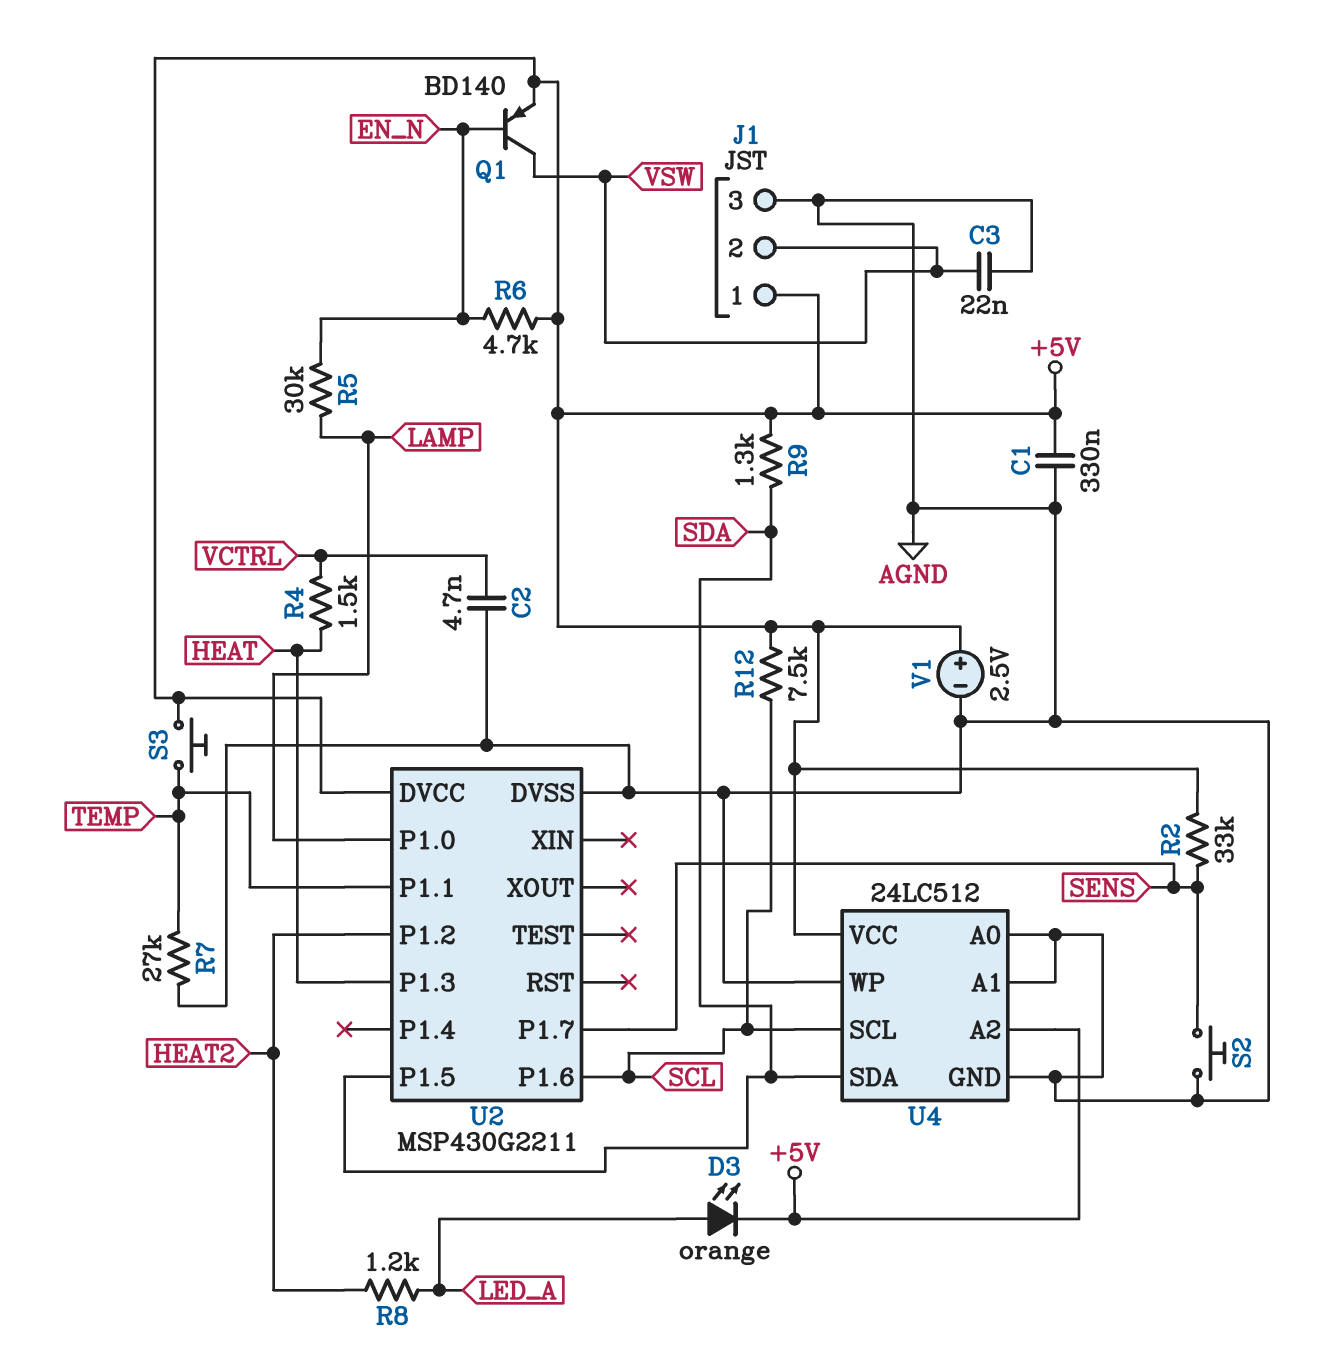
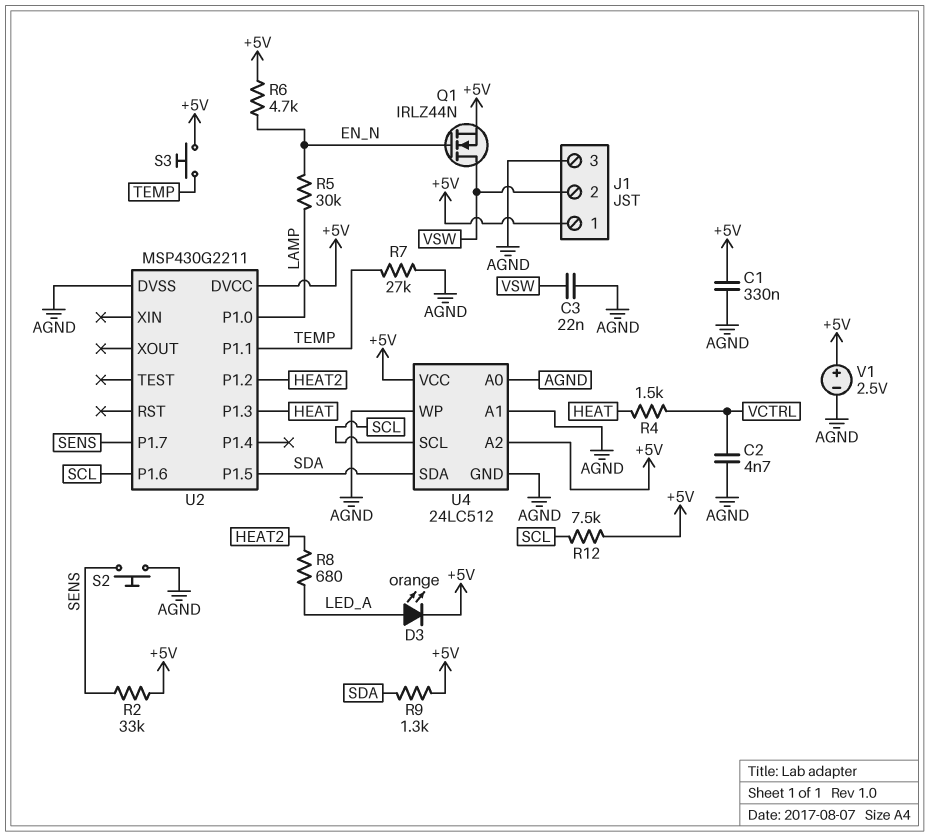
Q1: PNP BD140 (B EN_N, C VSW, E +5V) -> NMOS IRLZ44N (G EN_N, D VSW, S +5V)
R8: 1.2k (HEAT2, LED_A) -> 680 (HEAT2, LED_A)

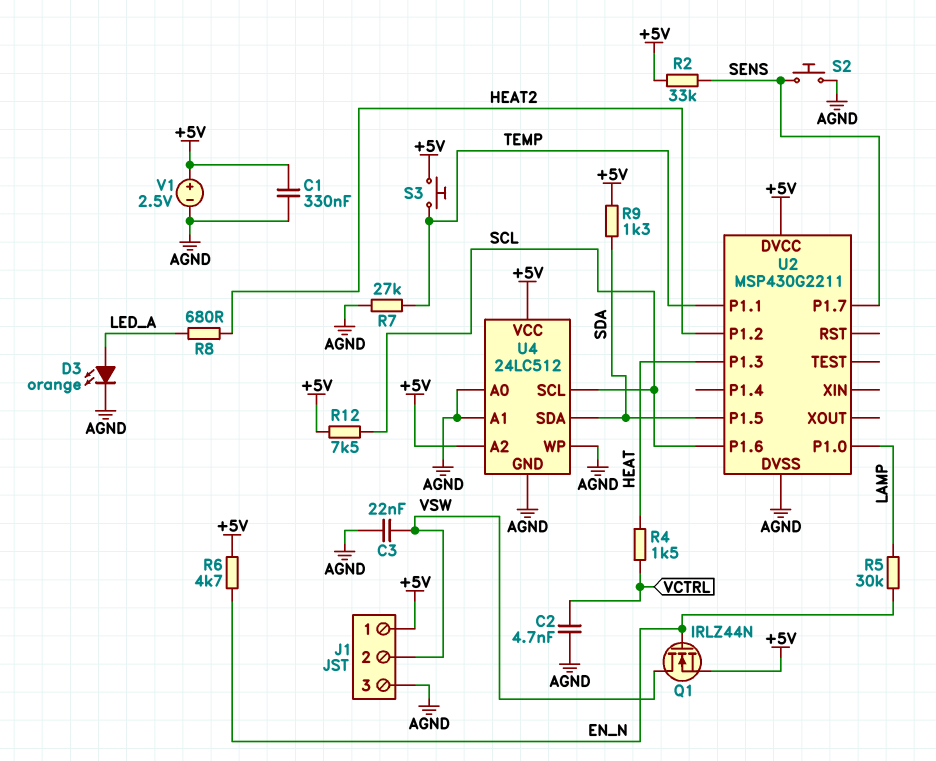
D3: LED orange (A LED_A, K +5V) -> LED orange (A LED_A, K AGND)

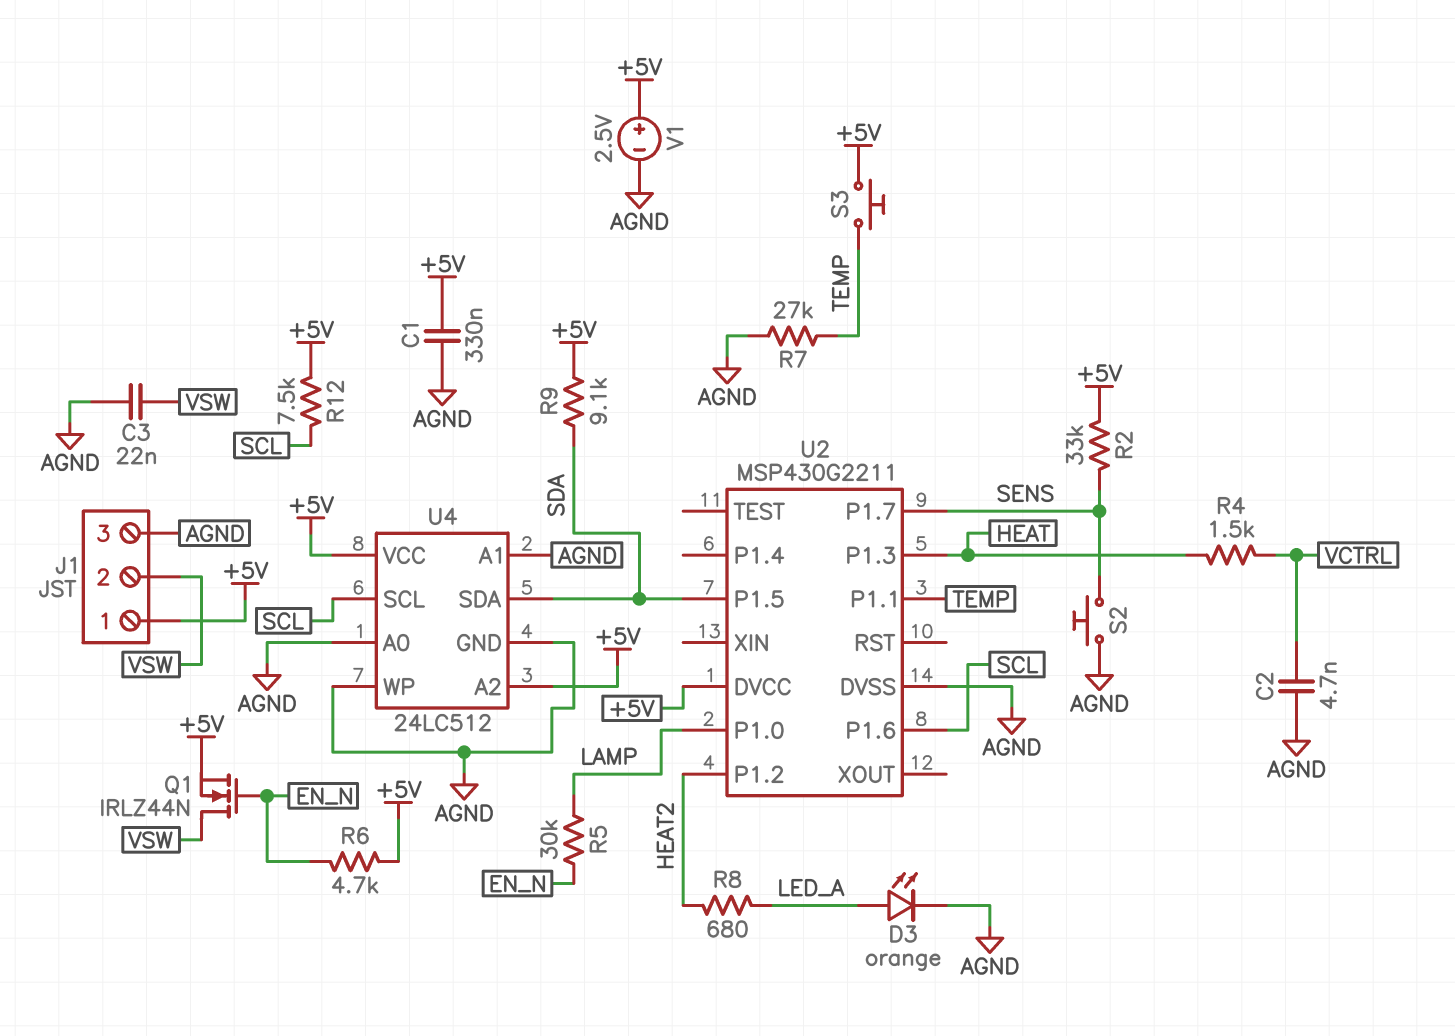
R9: 1.3k (+5V, SDA) -> 9.1k (+5V, SDA)

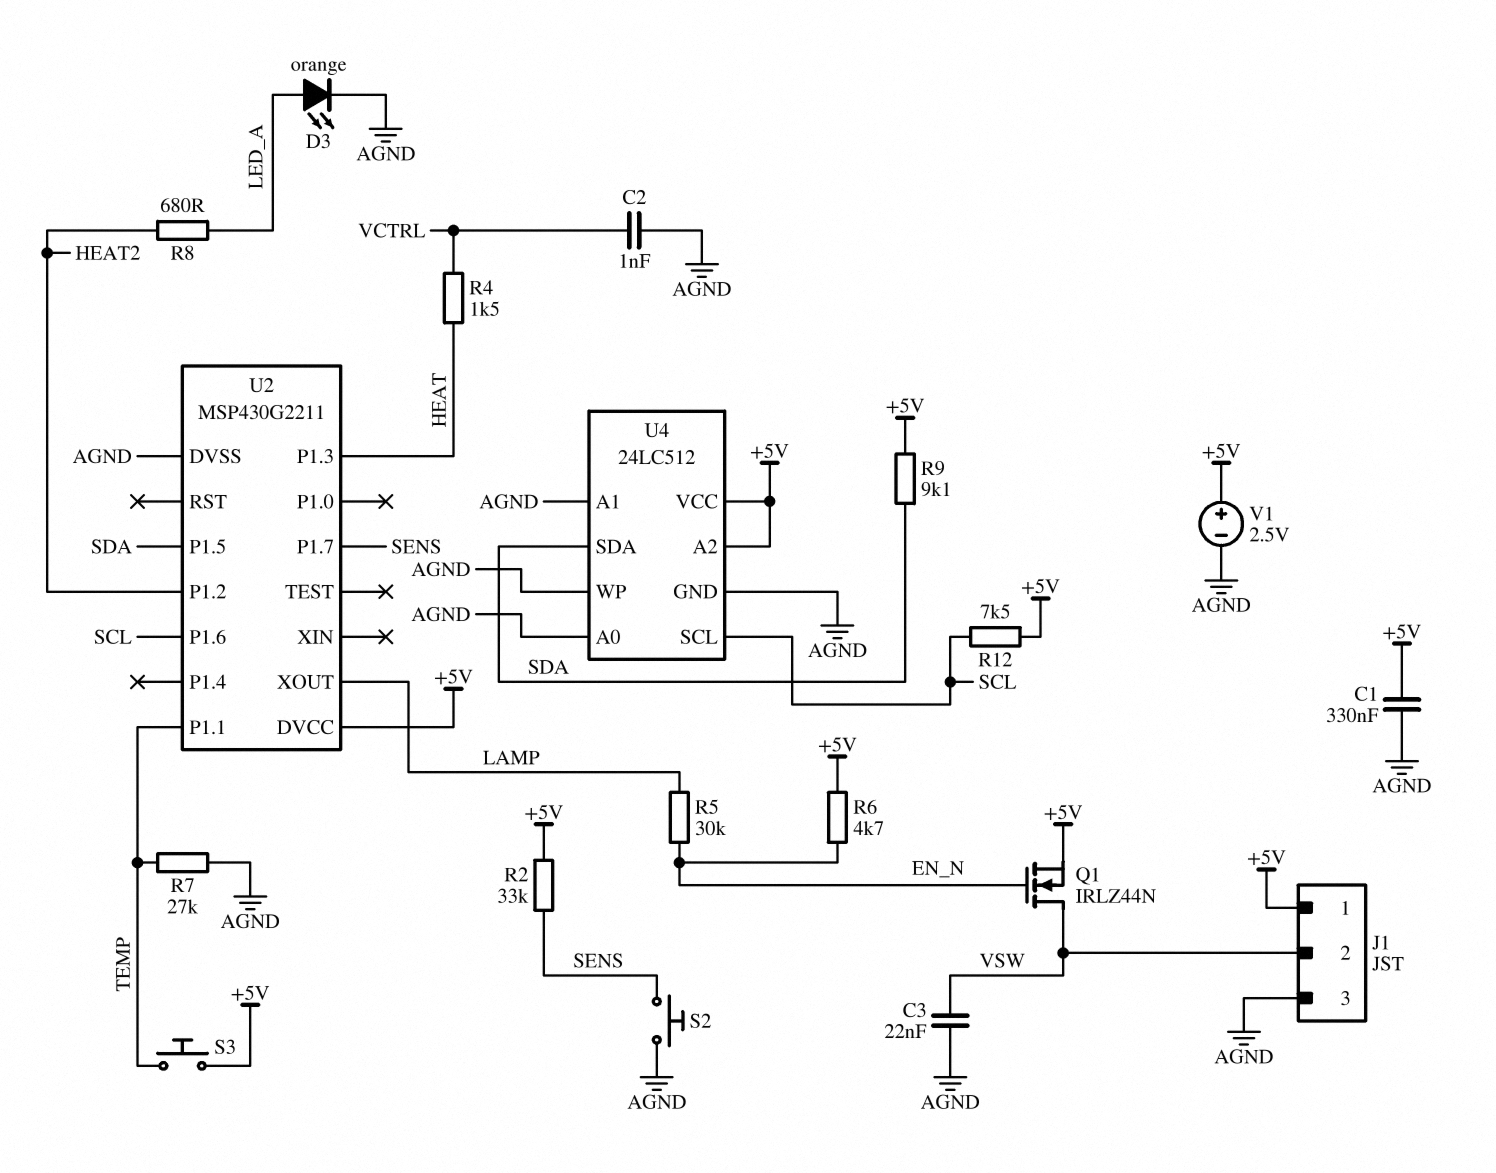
C2: 4.7nF (AGND, VCTRL) -> 1nF (AGND, VCTRL)
U2 pin P1.0: LAMP -> none
U2 pin XOUT: none -> LAMP

